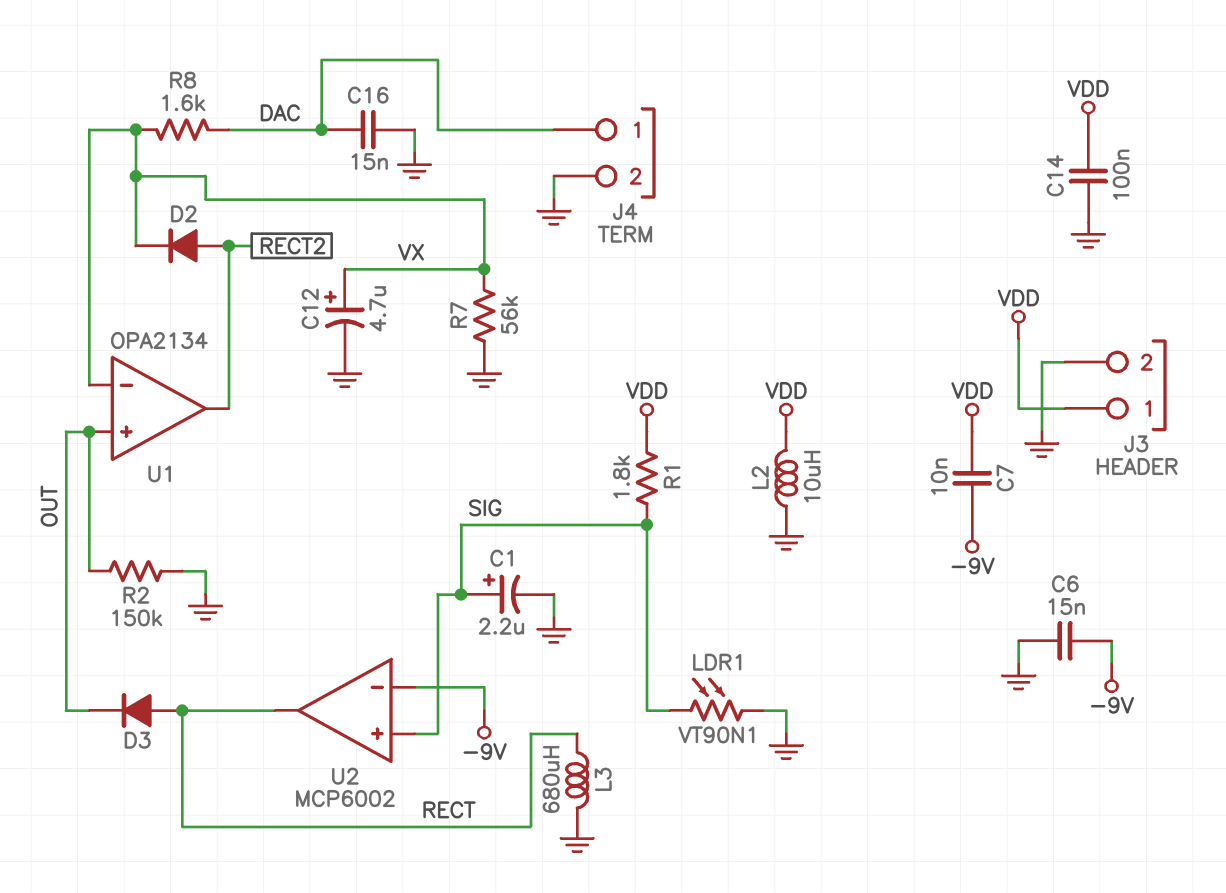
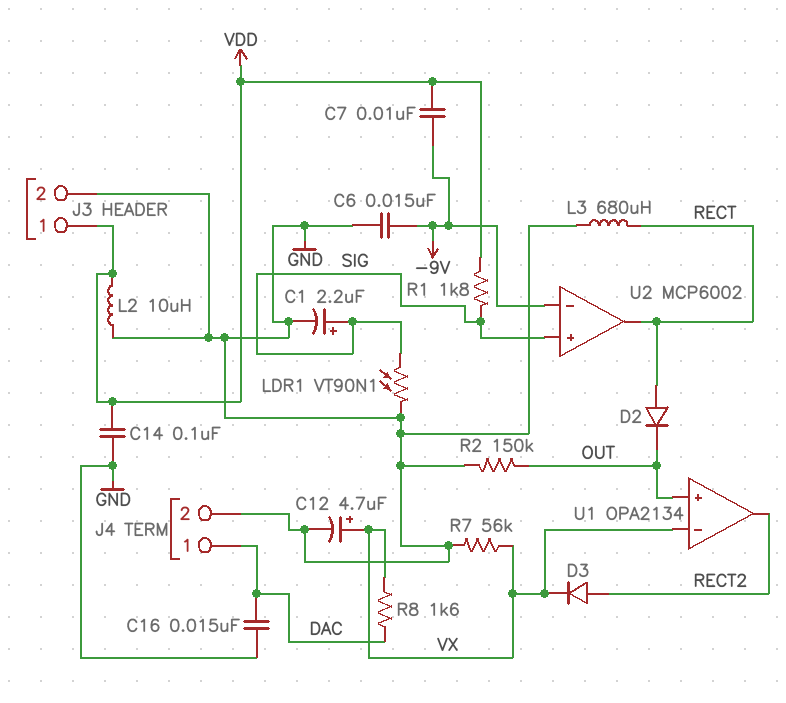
D2: diode (A RECT2, K VX) -> diode (A RECT, K OUT)
D3: diode (A RECT, K OUT) -> diode (A RECT2, K VX)

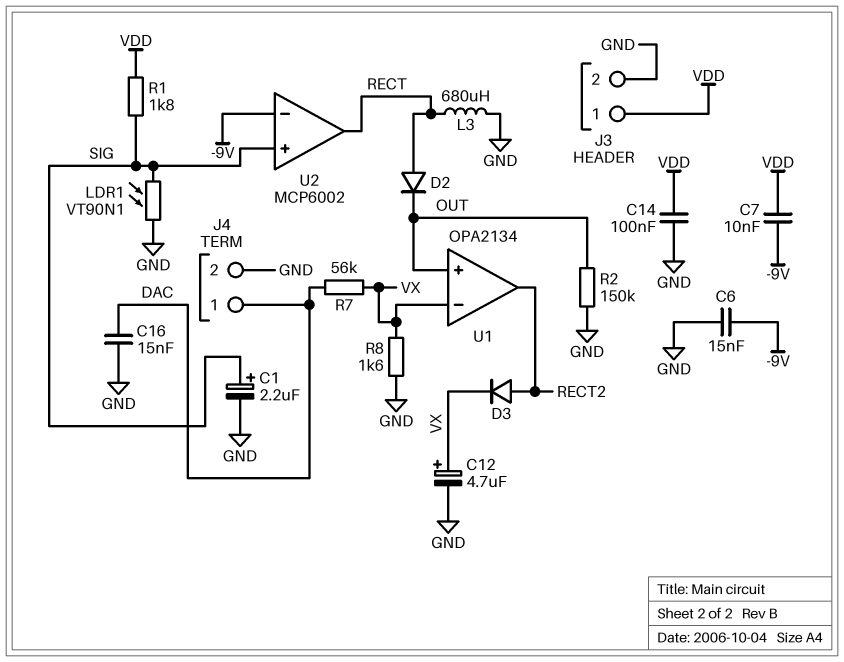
L2: 10uH (GND, VDD) -> none
R7: 56k (GND, VX) -> 56k (DAC, VX)
R8: 1.6k (DAC, VX) -> 1.6k (GND, VX)

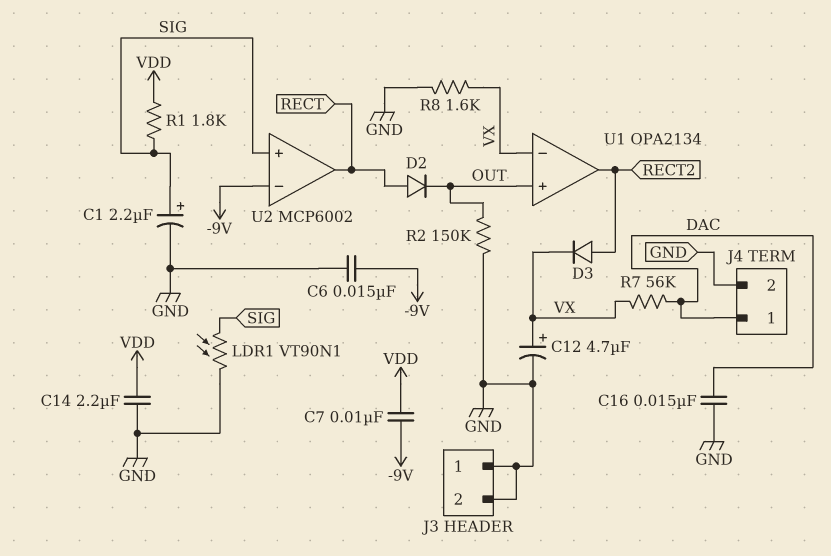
C14: 100nF (GND, VDD) -> 2.2uF (GND, VDD)
J3 pin 1: VDD -> GND
L3: 680uH (GND, RECT) -> none

